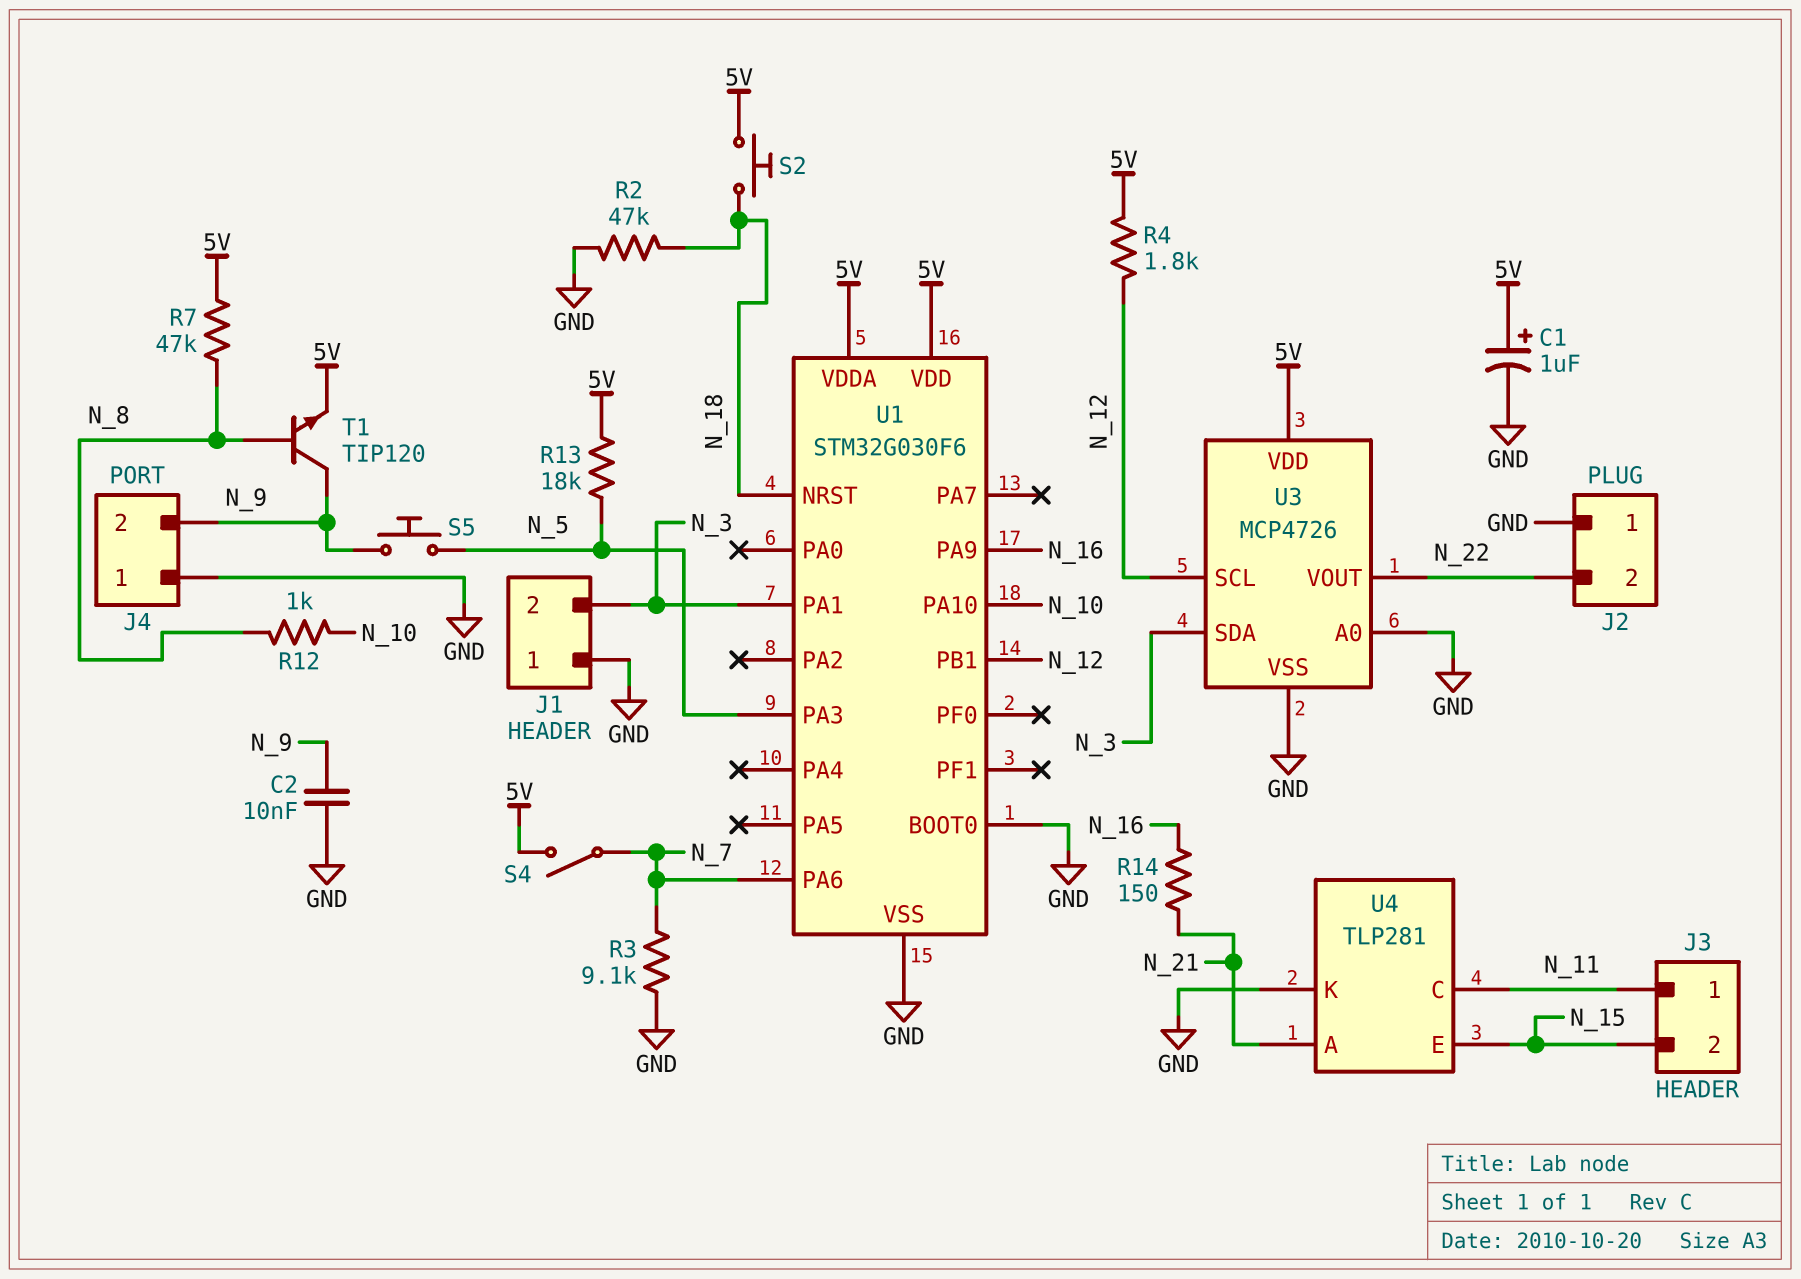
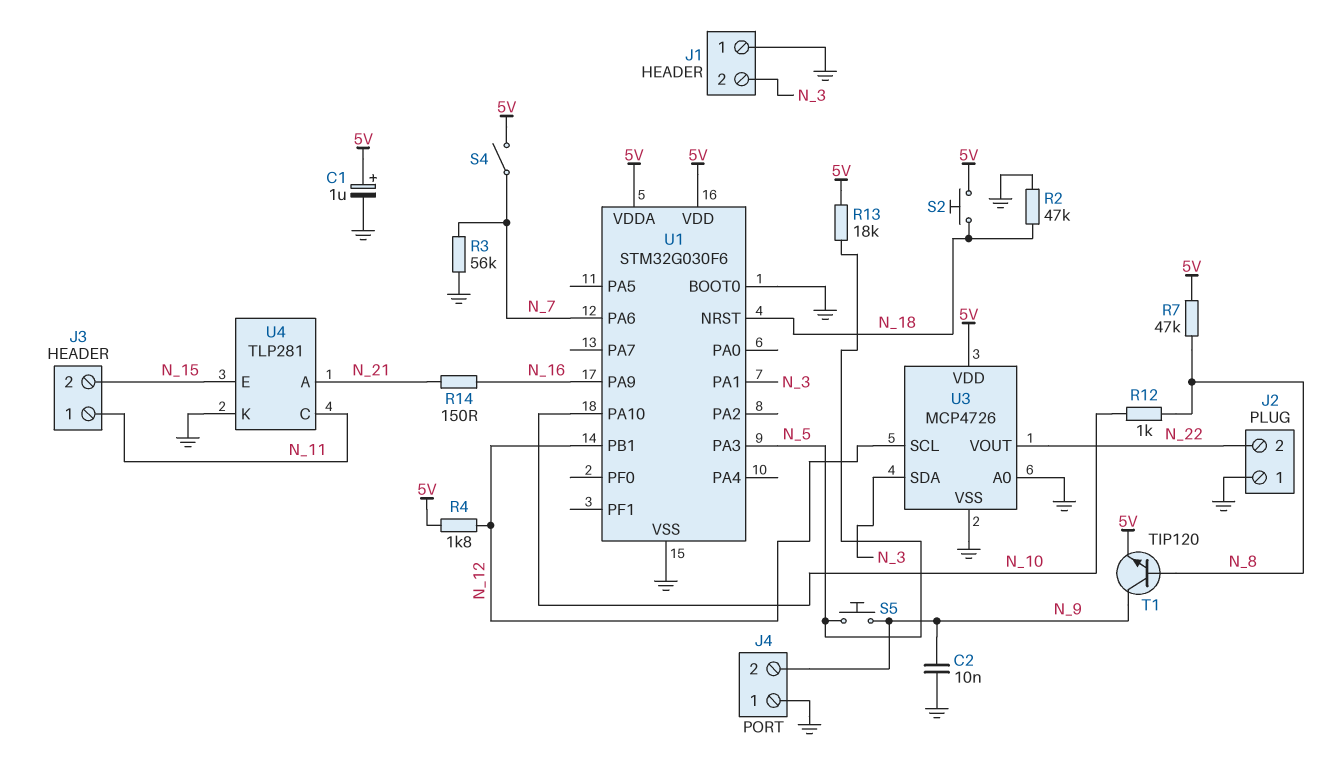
R3: 9.1k (GND, N_7) -> 56k (GND, N_7)

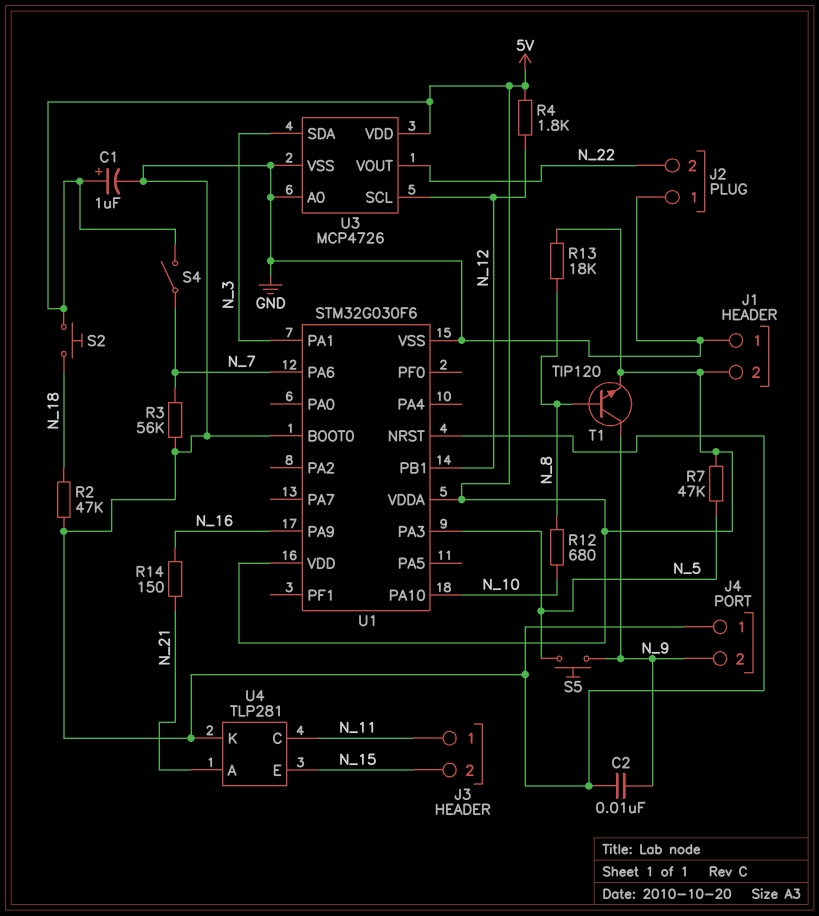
J1 pin 2: N_3 -> 5V
R7: 47k (5V, N_8) -> 47k (5V, N_5)
R12: 1k (N_8, N_10) -> 680 (N_8, N_10)
R13: 18k (5V, N_5) -> 18k (5V, N_8)
U1 pin NRST: N_18 -> GND

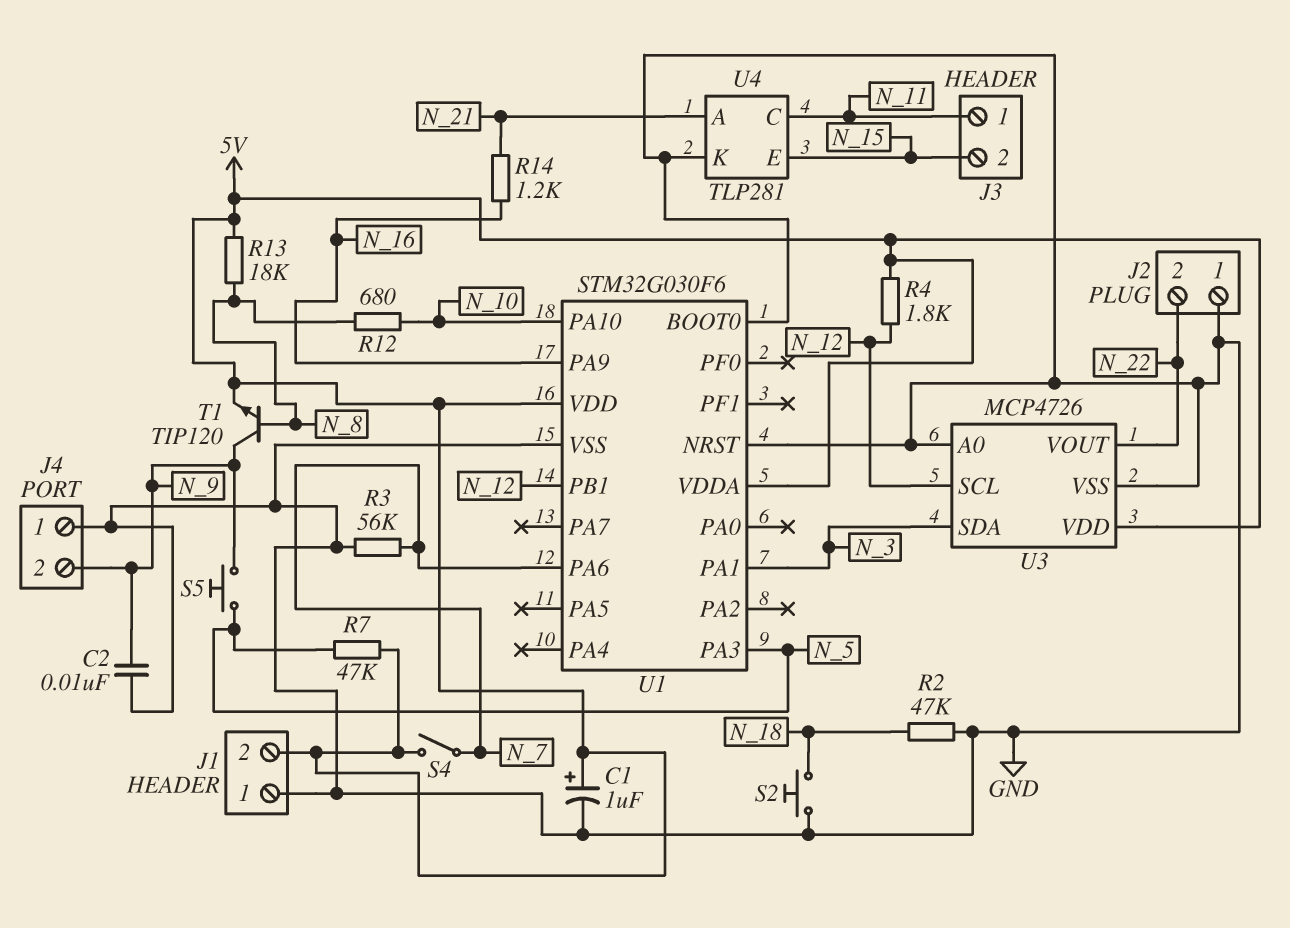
R14: 150 (N_16, N_21) -> 1.2k (N_16, N_21)
S2: button (5V, N_18) -> button (GND, N_18)

